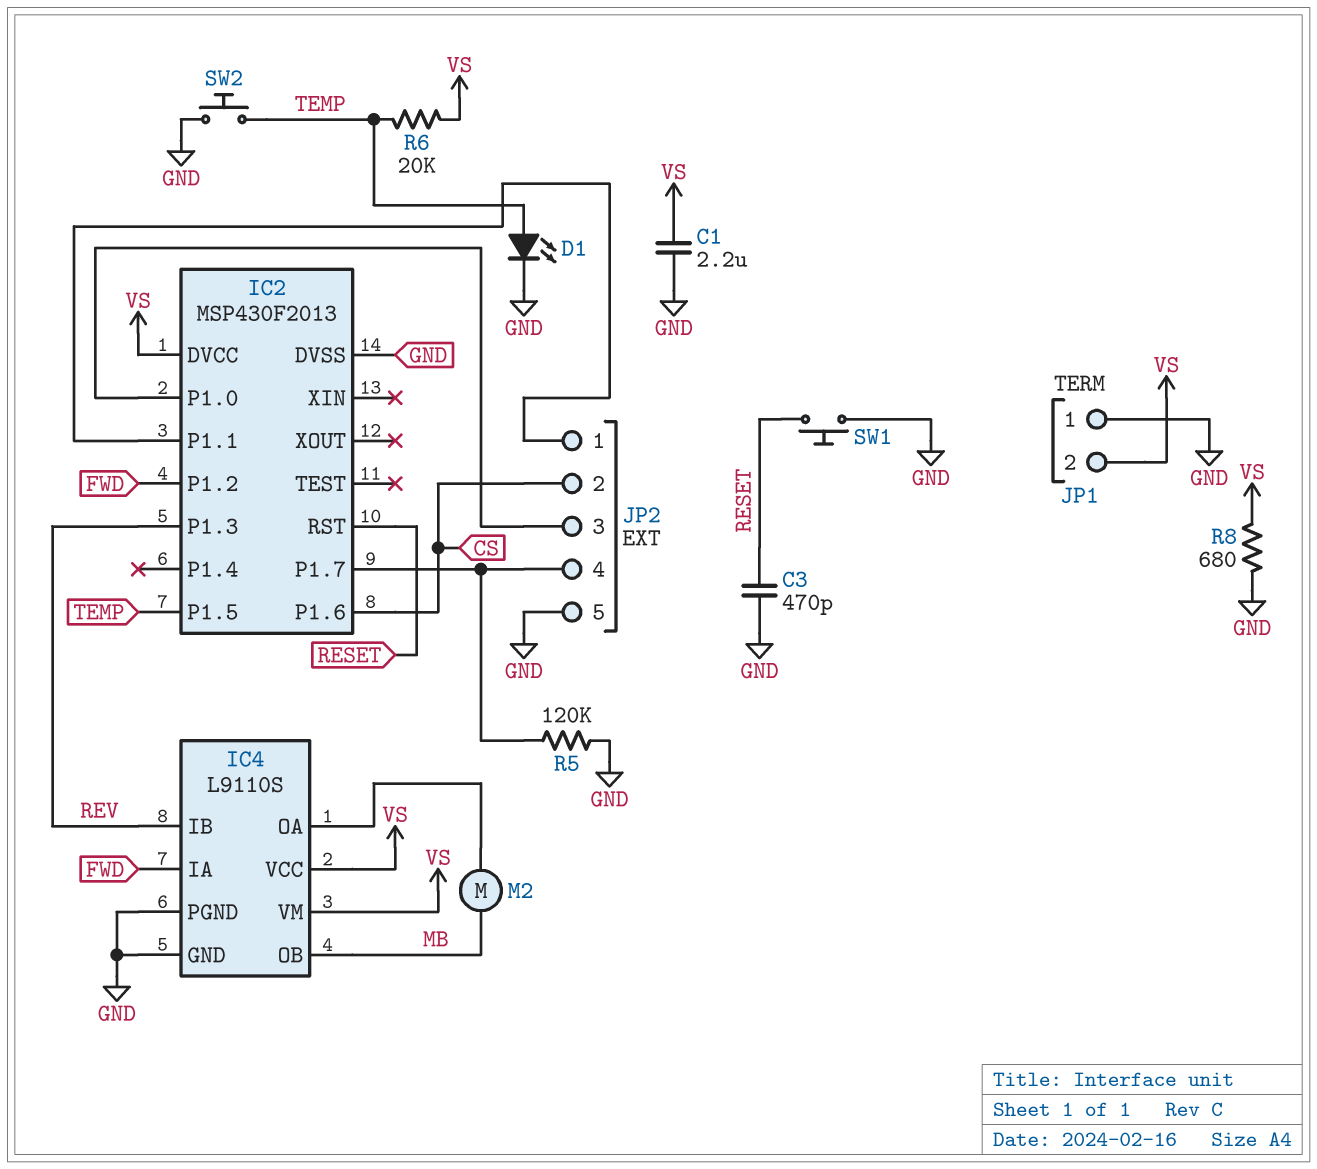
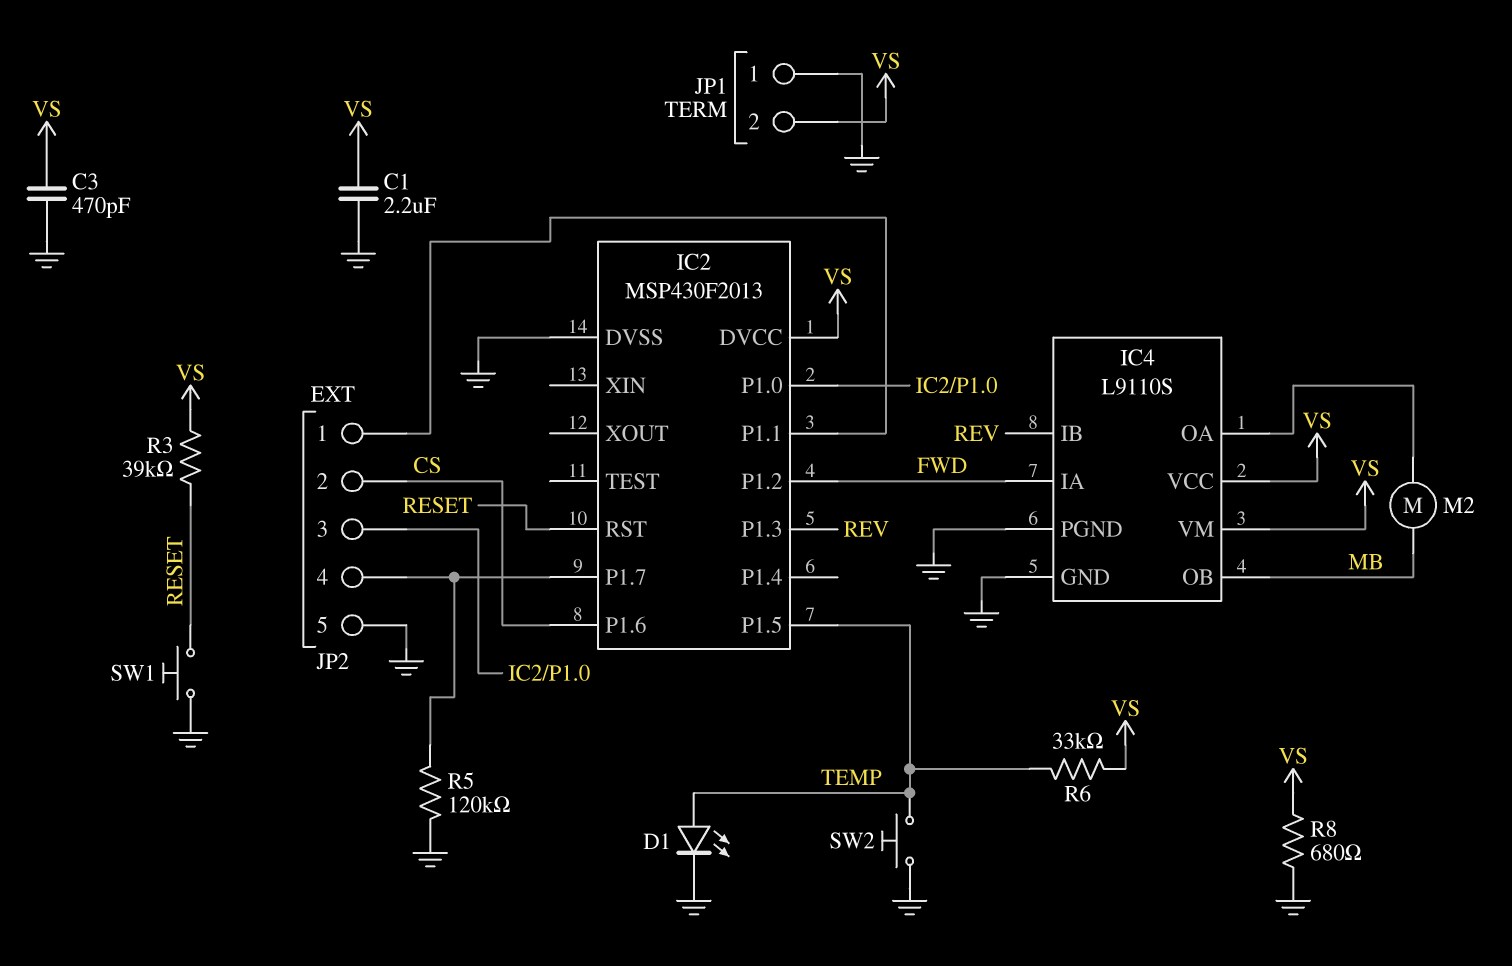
C3: 470pF (GND, RESET) -> 470pF (GND, VS)
R3: none -> 39k (RESET, VS)
R6: 20k (TEMP, VS) -> 33k (TEMP, VS)

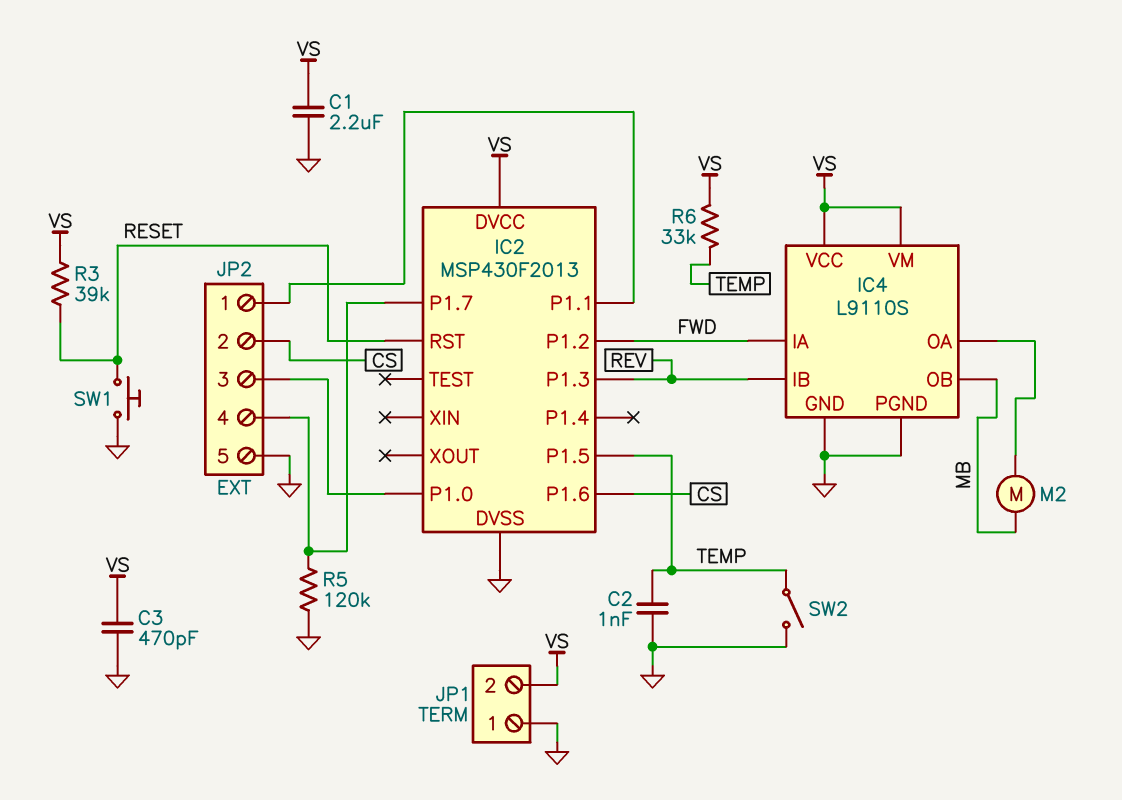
C2: none -> 1nF (GND, TEMP)
D1: LED (A TEMP, K GND) -> none
R8: 680 (GND, VS) -> none
SW2: button (GND, TEMP) -> switch (GND, TEMP)

